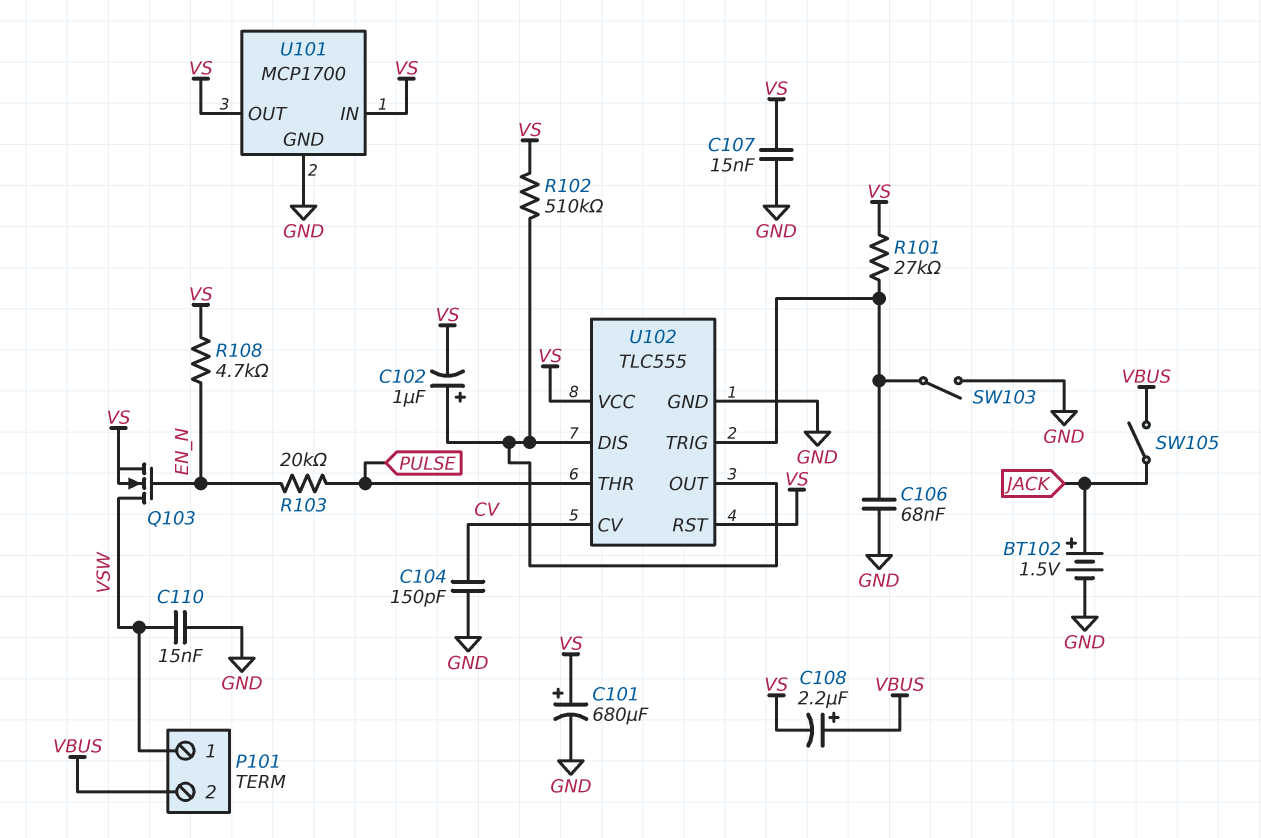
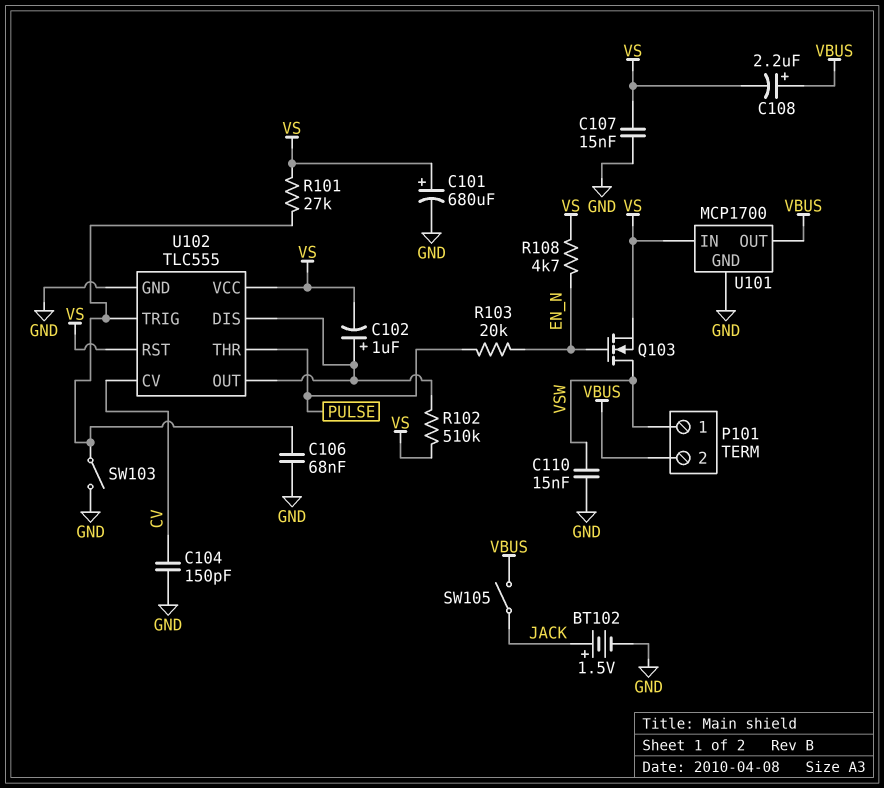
U101 pin OUT: VS -> VBUS

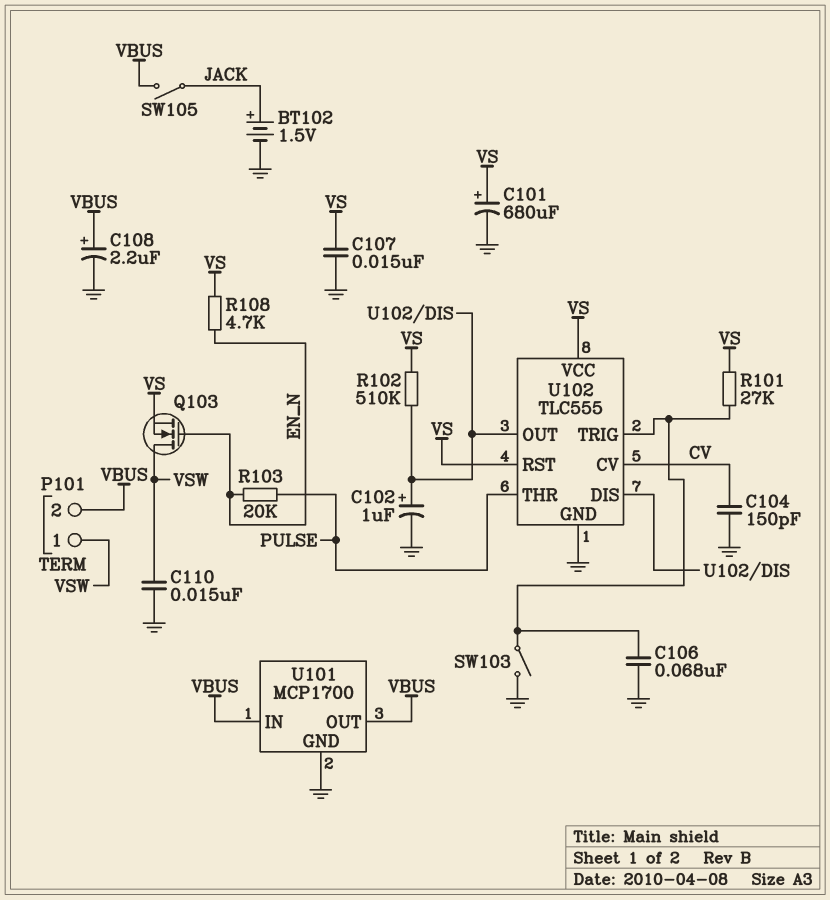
C102: 1uF (plus U102/DIS, minus VS) -> 1uF (plus U102/DIS, minus GND)
C108: 2.2uF (plus VBUS, minus VS) -> 2.2uF (plus VBUS, minus GND)
U101 pin IN: VS -> VBUS

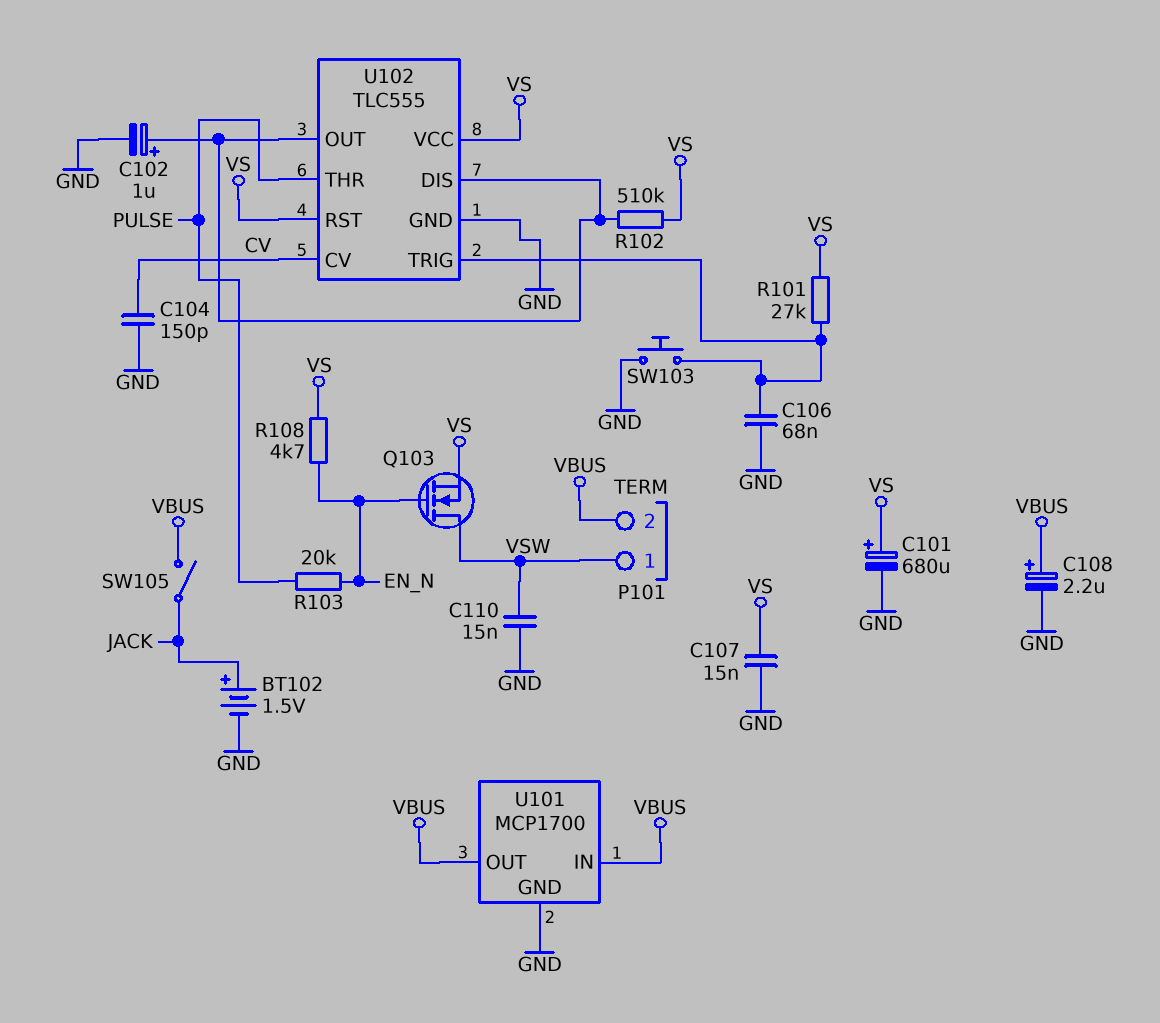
SW103: switch (GND, U102/TRIG) -> button (GND, U102/TRIG)

